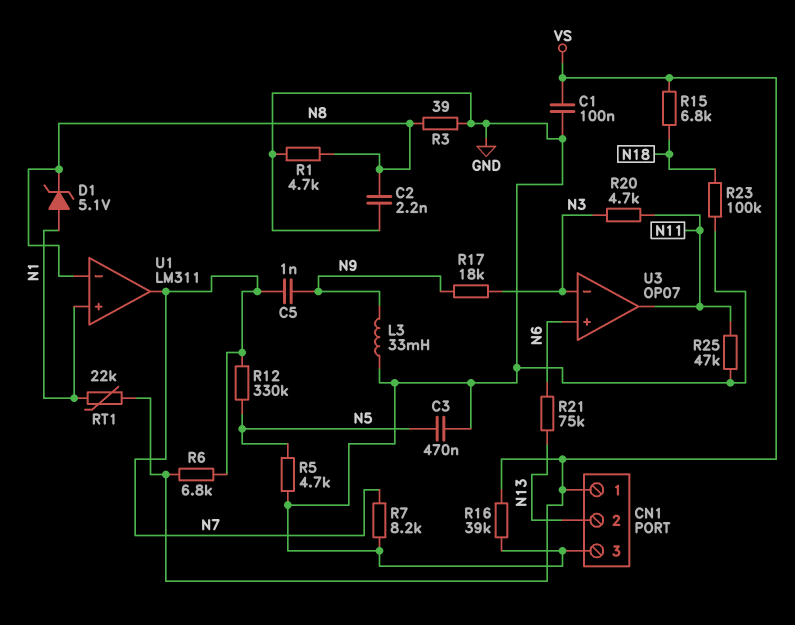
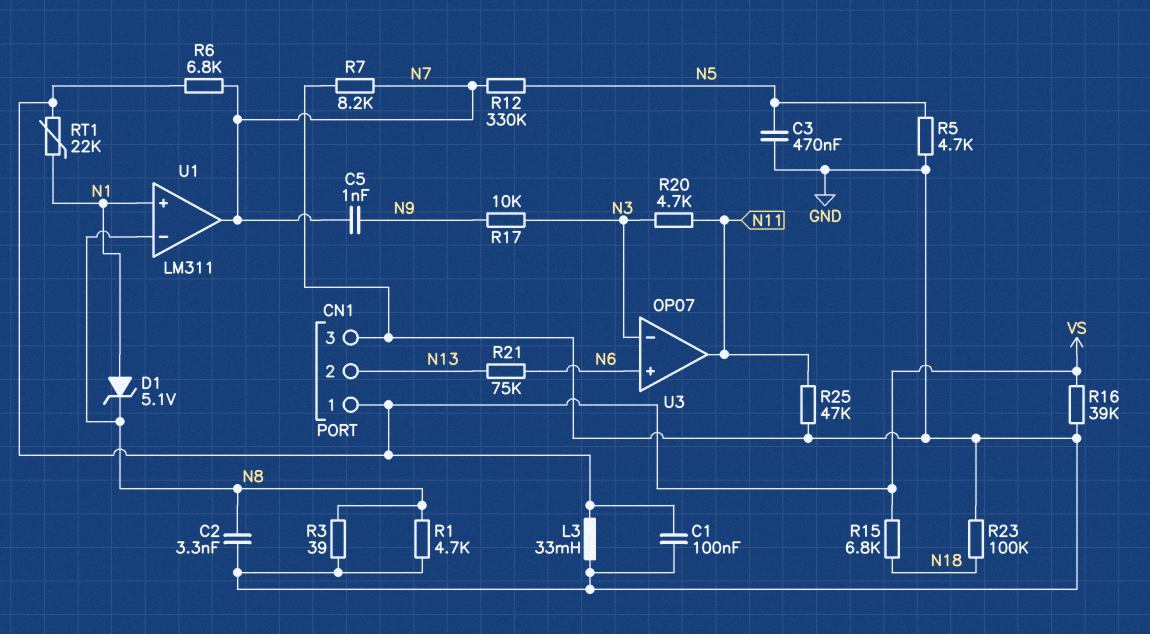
C2: 2.2nF (GND, N8) -> 3.3nF (GND, N8)
L3: 33mH (GND, N9) -> 33mH (GND, VS)
R17: 18k (N3, N9) -> 10k (N3, N9)

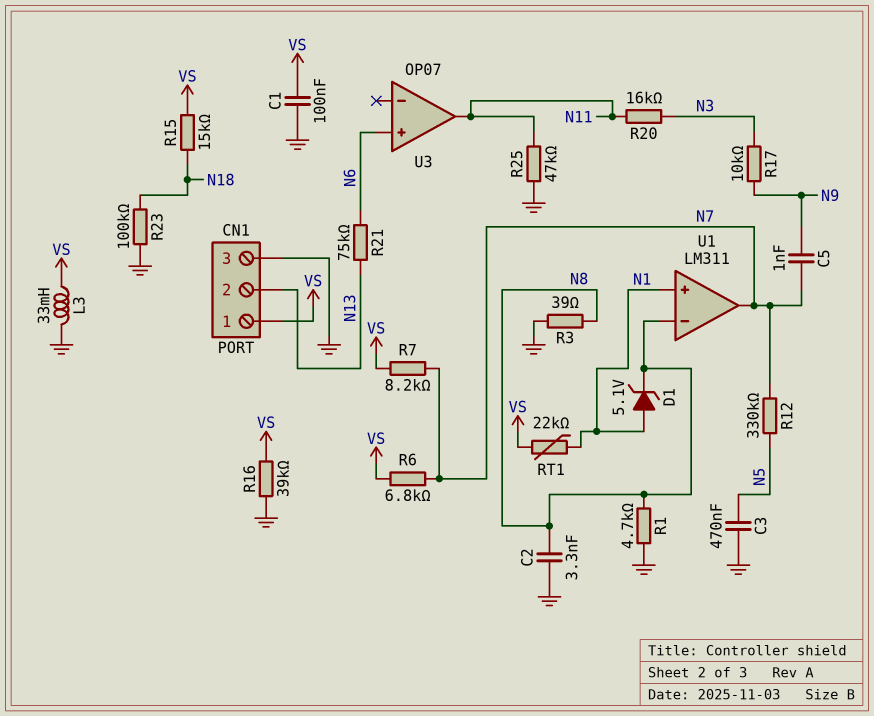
R5: 4.7k (GND, N5) -> none
R7: 8.2k (GND, N7) -> 8.2k (N7, VS)
R15: 6.8k (N18, VS) -> 15k (N18, VS)
R20: 4.7k (N3, N11) -> 16k (N3, N11)
U3 pin in-: N3 -> none

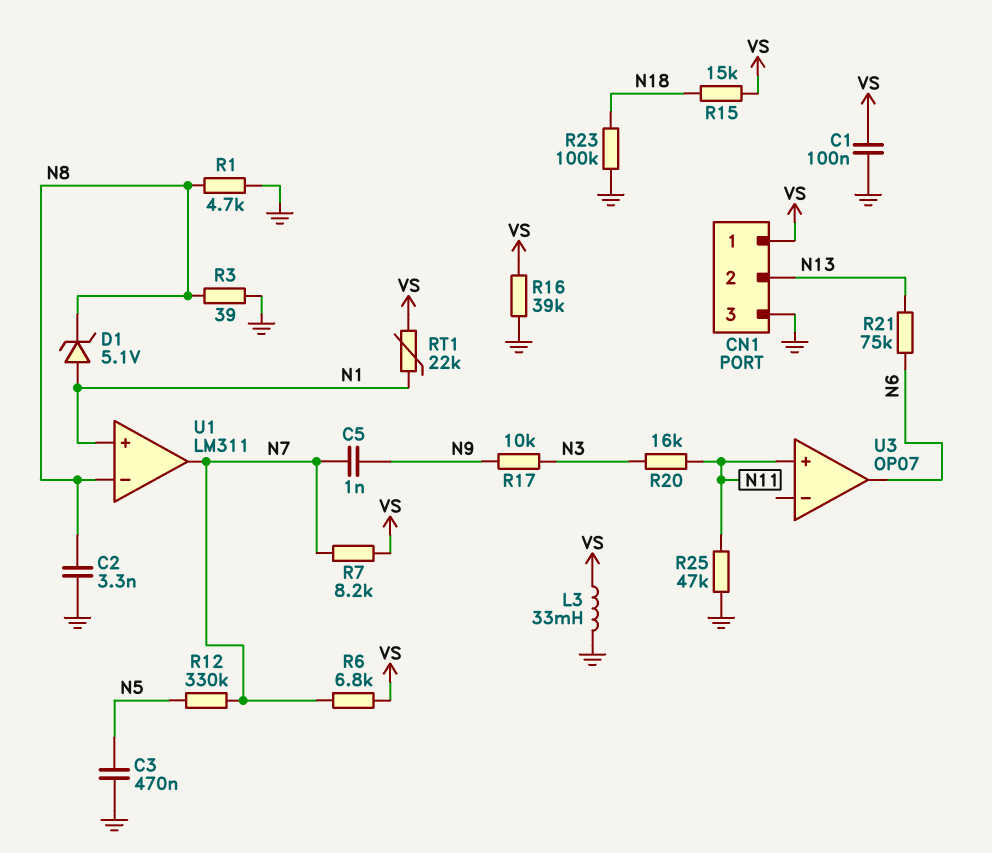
U3 pin in+: N6 -> N11
U3 pin out: N11 -> N6

